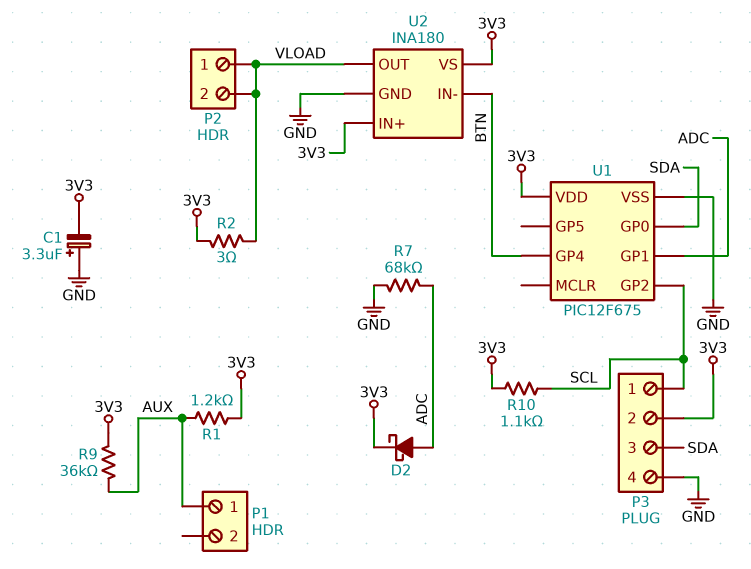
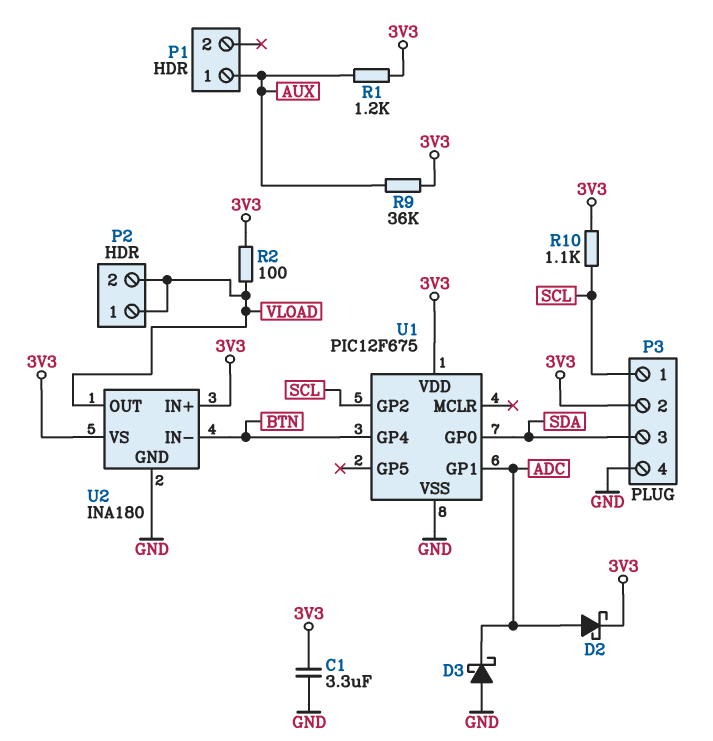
C1: 3.3uF (plus GND, minus 3V3) -> 3.3uF (3V3, GND)
D3: none -> schottky (A GND, K ADC)
R2: 3 (3V3, VLOAD) -> 100 (3V3, VLOAD)
R7: 68k (ADC, GND) -> none

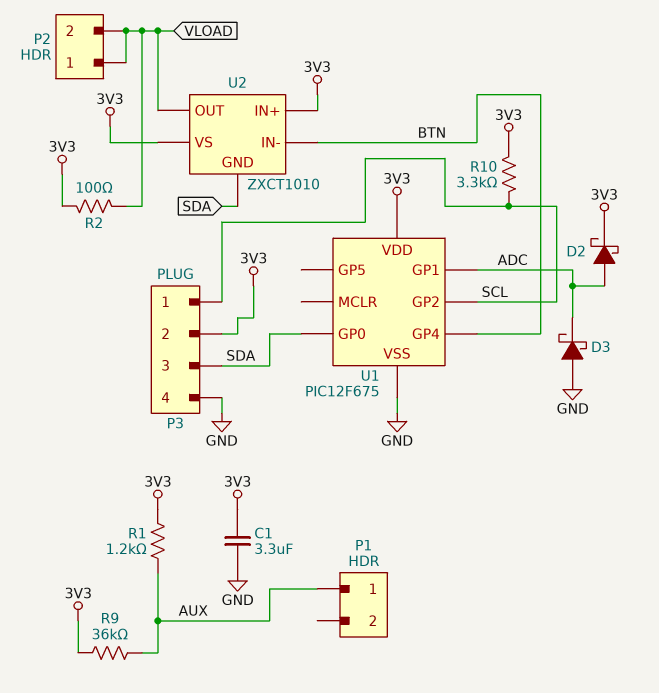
R10: 1.1k (3V3, SCL) -> 3.3k (3V3, SCL)
U2: INA180 -> ZXCT1010
U2 pin GND: GND -> SDA

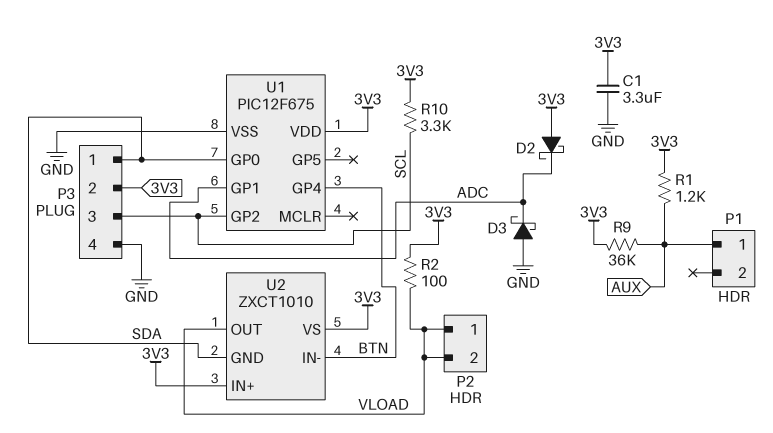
D2: schottky (A ADC, K 3V3) -> schottky (A 3V3, K ADC)
P3 pin 1: SCL -> SDA
P3 pin 3: SDA -> SCL

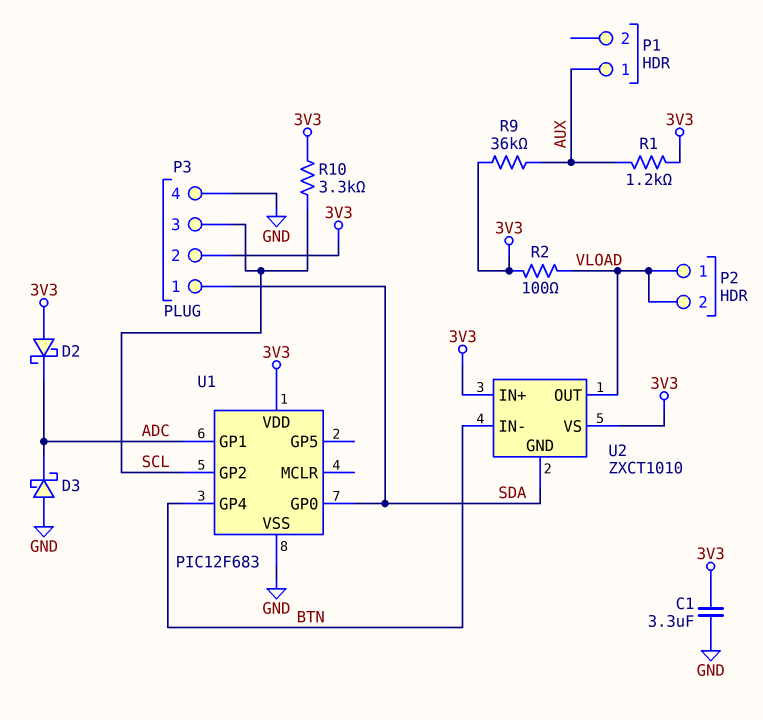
U1: PIC12F675 -> PIC12F683

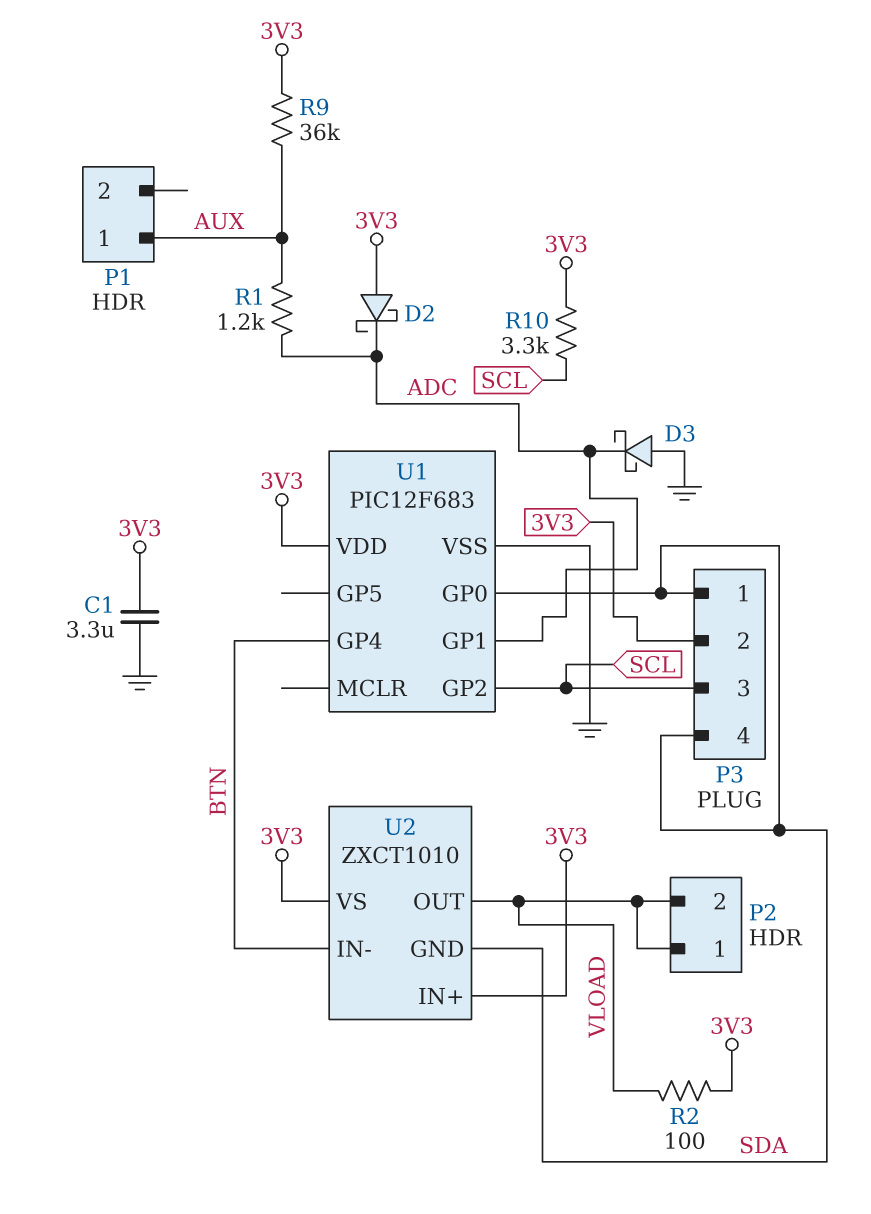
P3 pin 4: GND -> SDA
R1: 1.2k (3V3, AUX) -> 1.2k (ADC, AUX)

